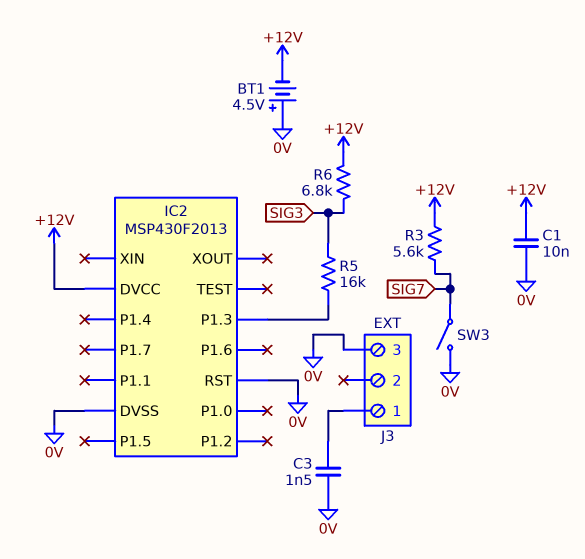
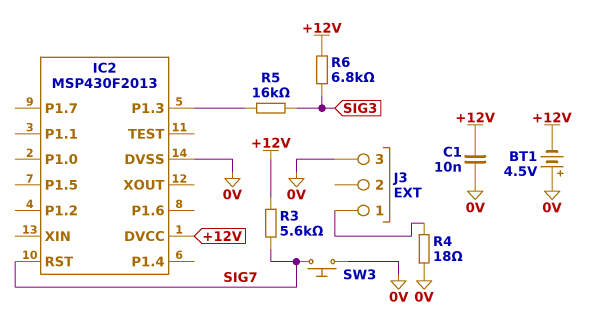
C3: 1.5nF (0V, J3/1) -> none
IC2 pin RST: 0V -> SIG7
R4: none -> 18 (0V, J3/1)
SW3: switch (0V, SIG7) -> button (0V, SIG7)

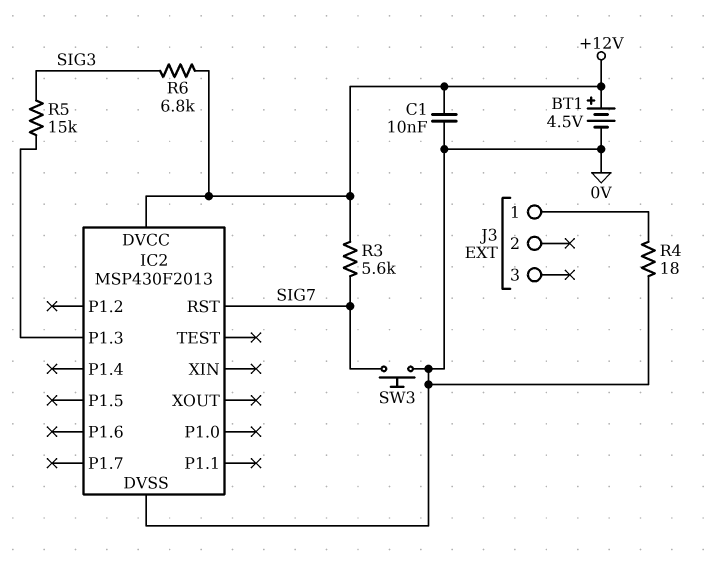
BT1: 4.5V (plus 0V, minus +12V) -> 4.5V (plus +12V, minus 0V)
J3 pin 3: 0V -> none
R5: 16k (IC2/P1.3, SIG3) -> 15k (IC2/P1.3, SIG3)

